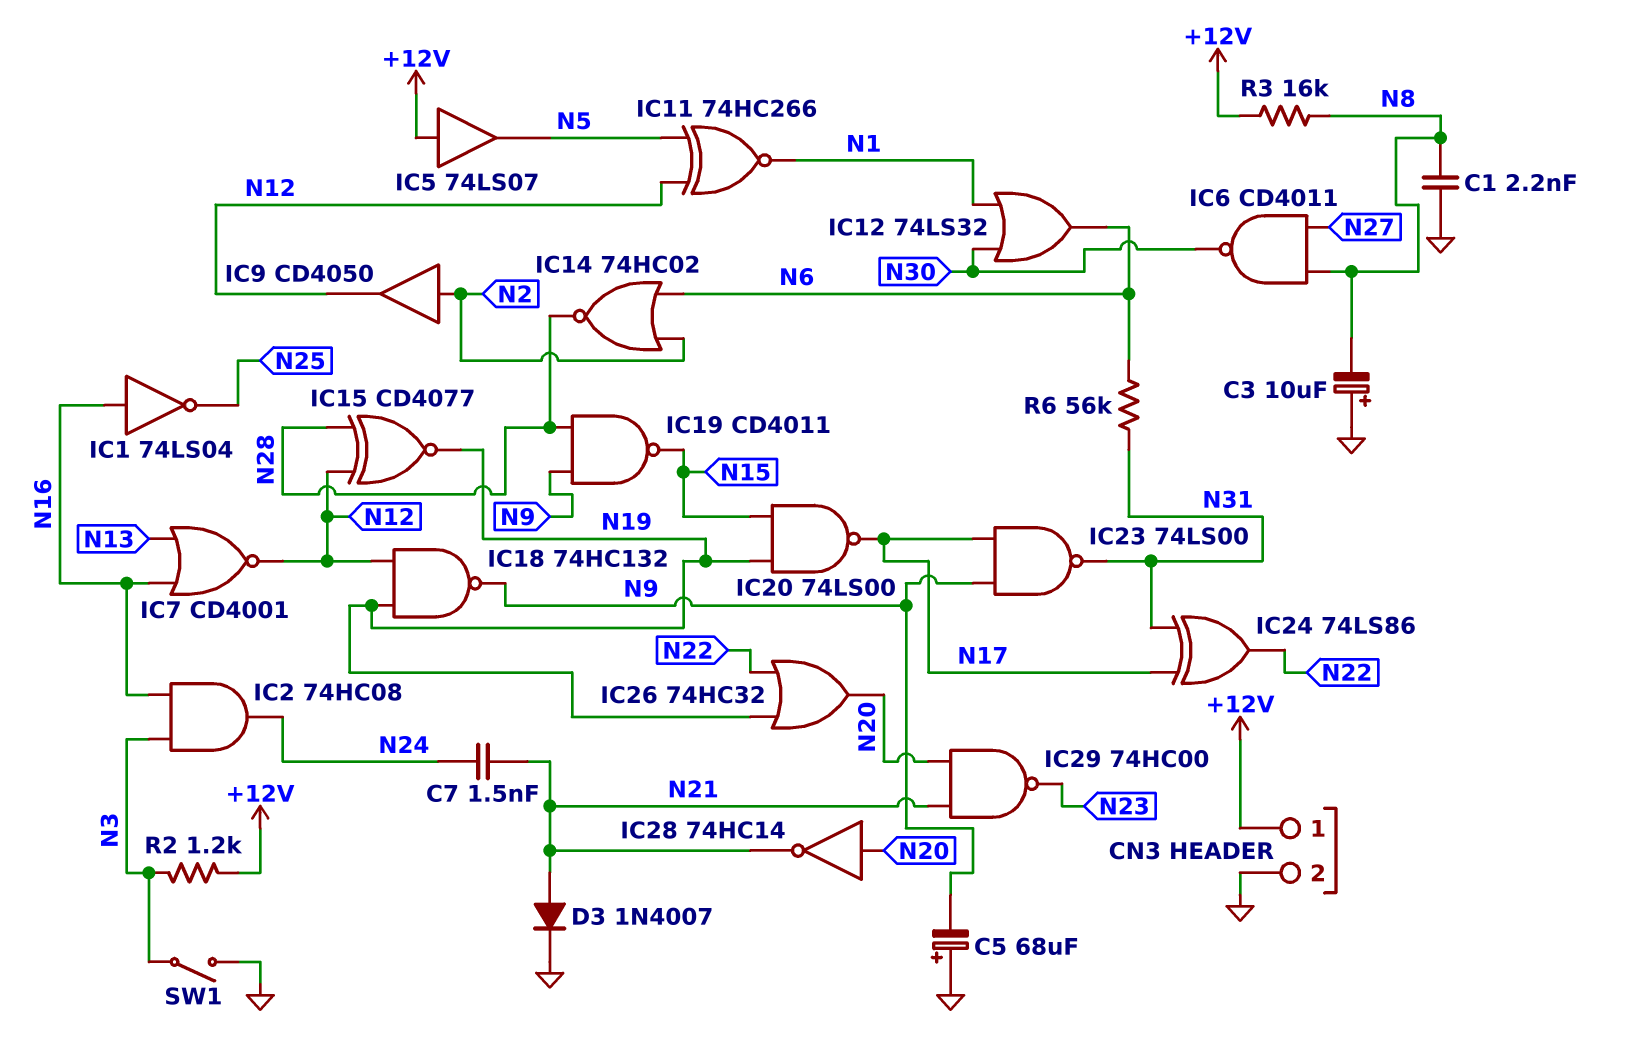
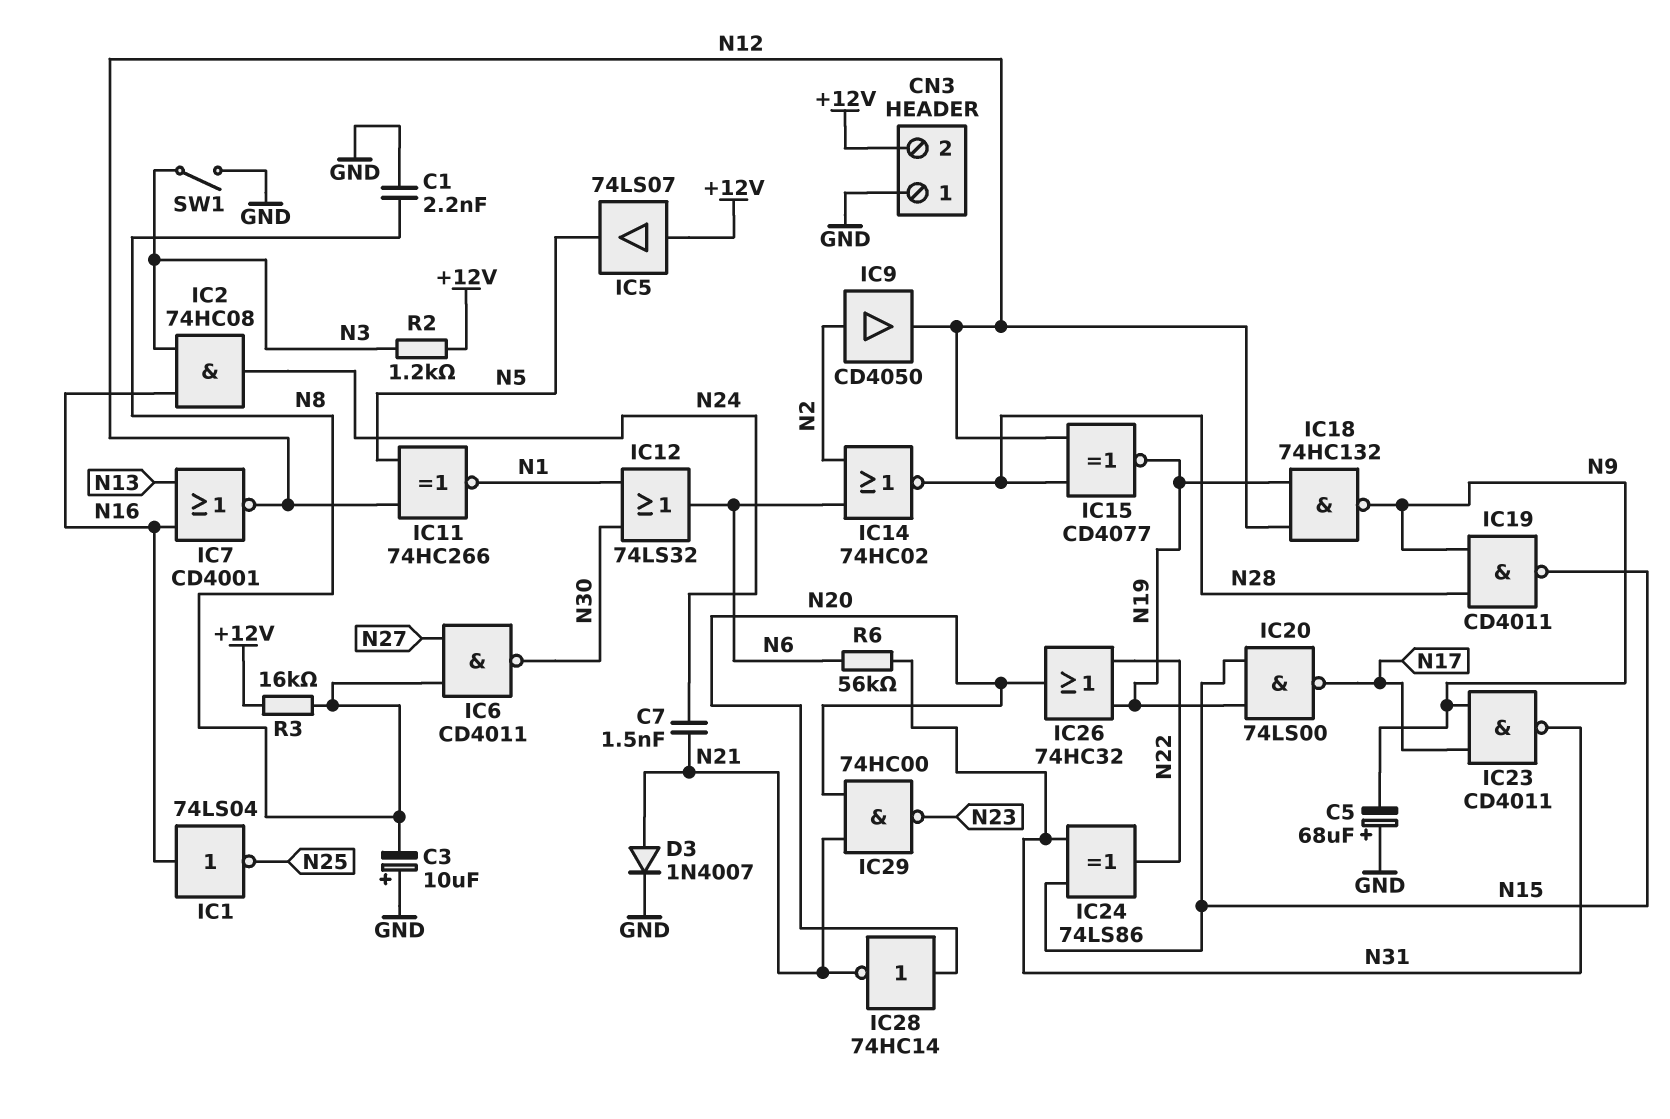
CN3 pin 1: +12V -> GND
CN3 pin 2: GND -> +12V
IC23: NAND 74LS00 (in N9, in N17, out N31) -> NAND CD4011 (in N9, in N17, out N31)
IC24: XOR 74LS86 (in N17, in N31, out N22) -> XOR 74LS86 (in N15, in N31, out N22)

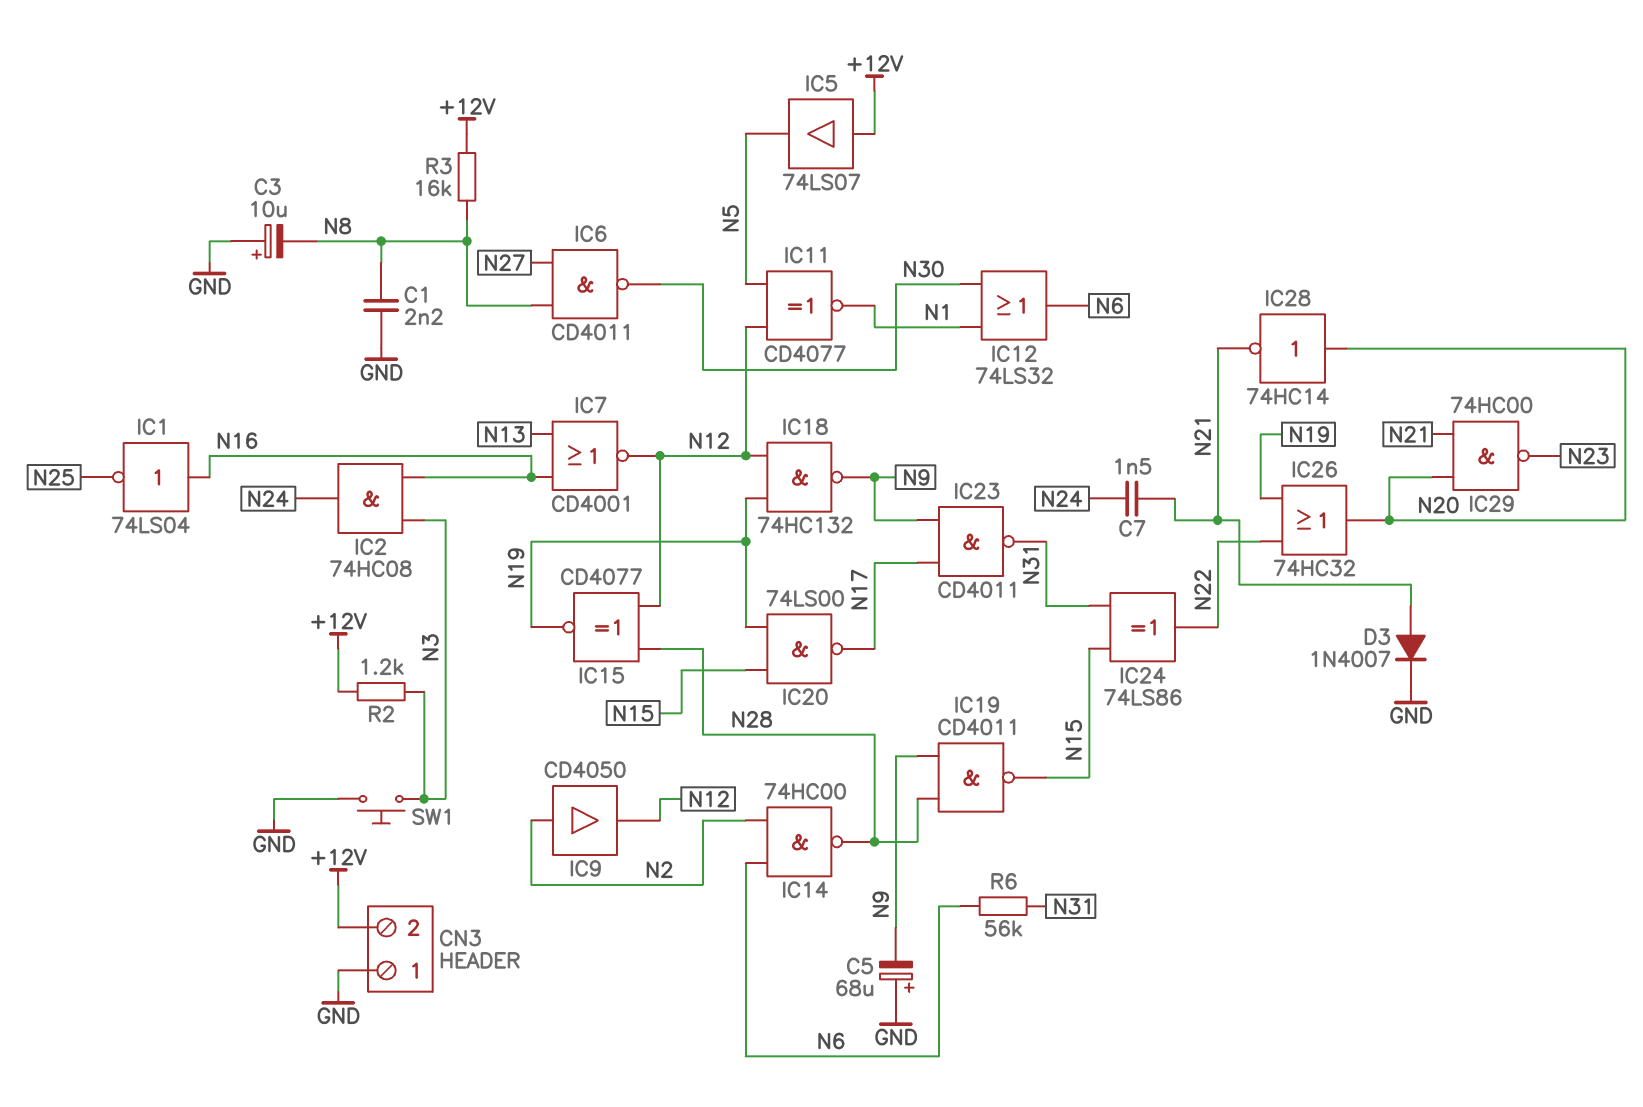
IC11: XNOR 74HC266 (in N5, in N12, out N1) -> XNOR CD4077 (in N5, in N12, out N1)
IC14: NOR 74HC02 (in N2, in N6, out N28) -> NAND 74HC00 (in N2, in N6, out N28)
SW1: switch (GND, N3) -> button (GND, N3)

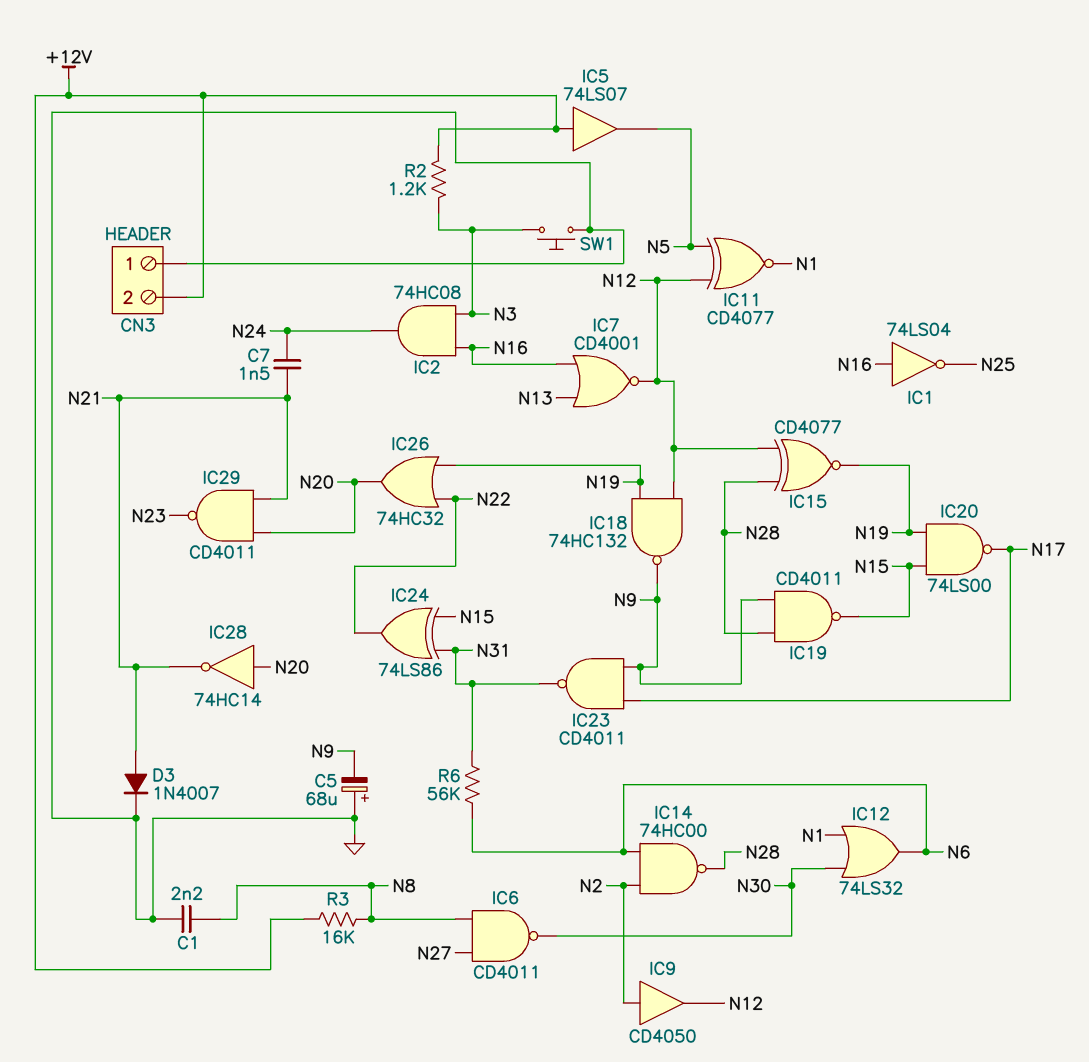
C3: 10uF (plus GND, minus N8) -> none
IC29: NAND 74HC00 (in N20, in N21, out N23) -> NAND CD4011 (in N20, in N21, out N23)

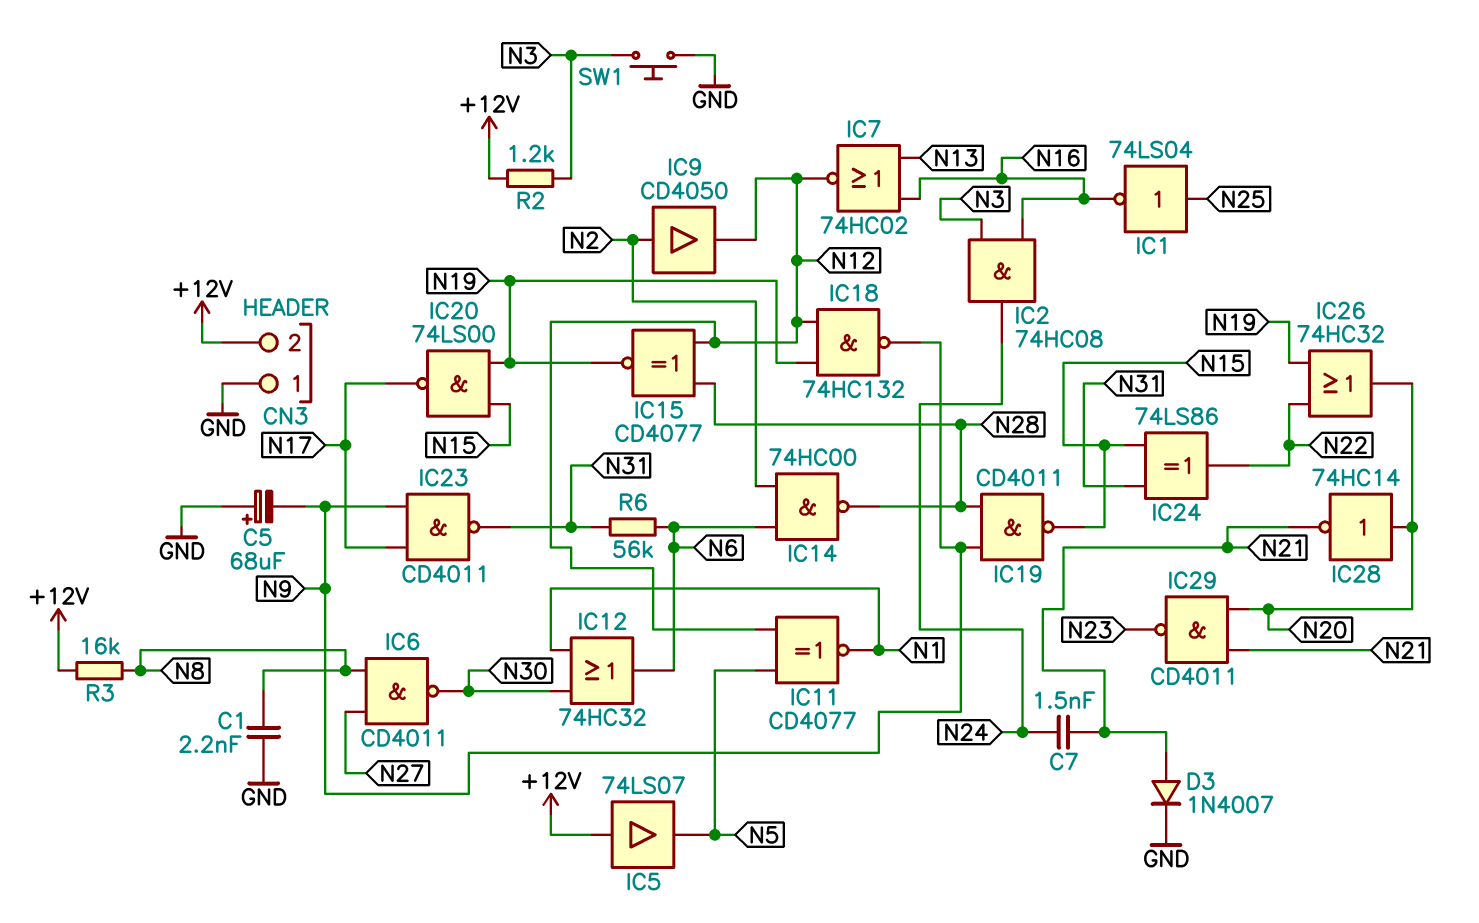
IC1: NOT 74LS04 (in N16, out N25) -> NOT 74LS04 (in N25, out N16)
IC7: NOR CD4001 (in N13, in N16, out N12) -> NOR 74HC02 (in N13, in N16, out N12)
IC12: OR 74LS32 (in N1, in N30, out N6) -> OR 74HC32 (in N1, in N30, out N6)

